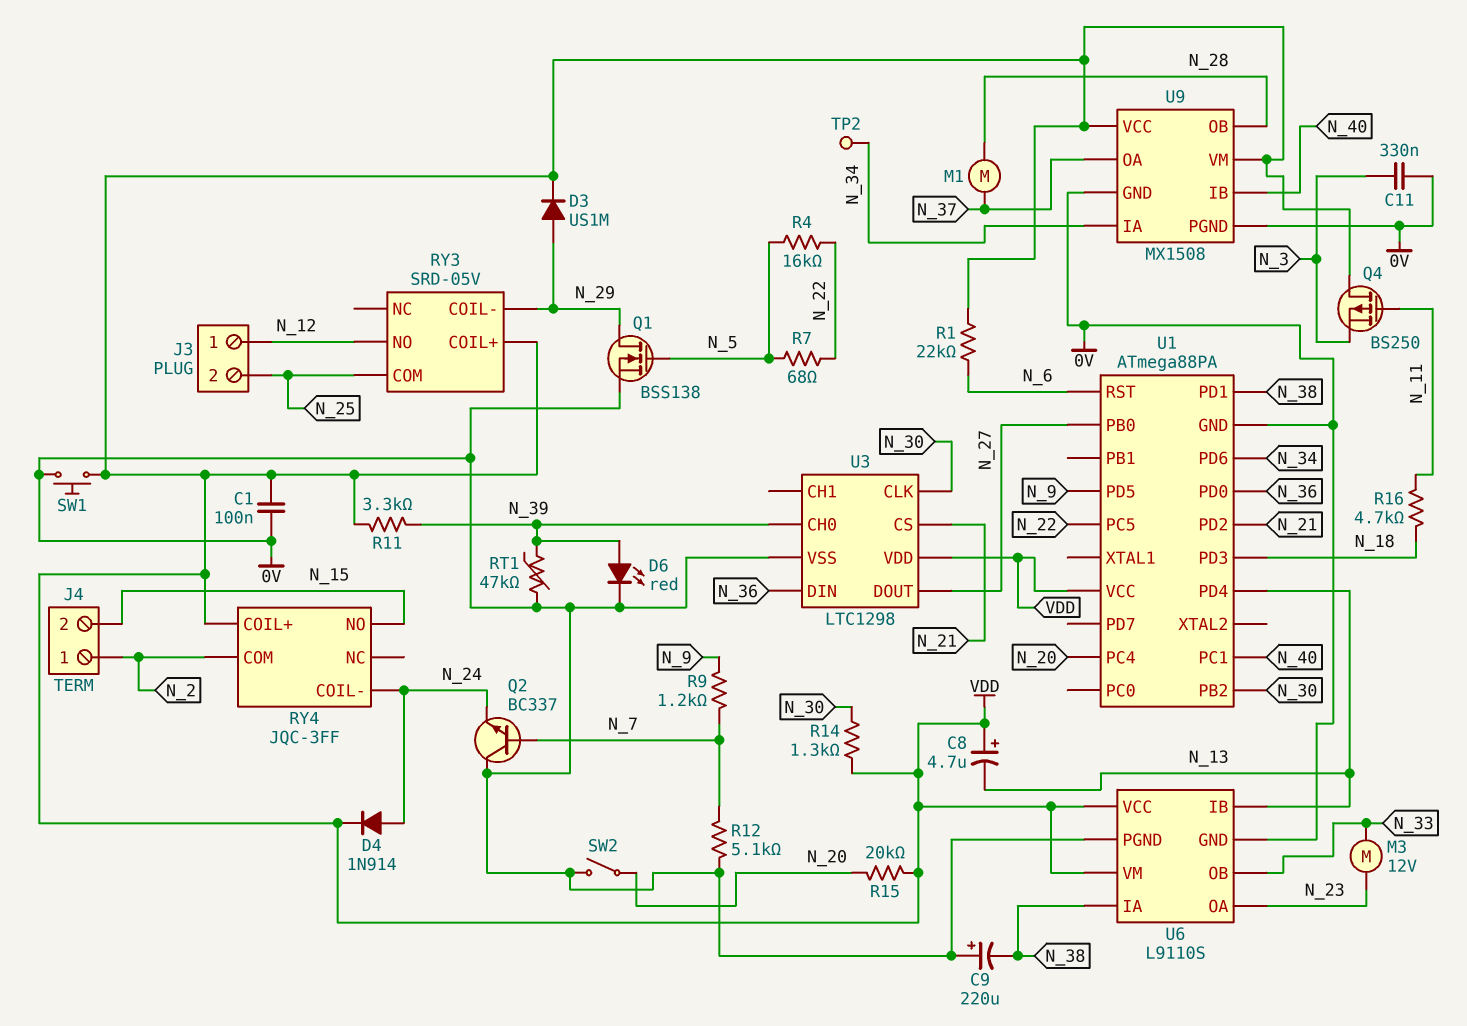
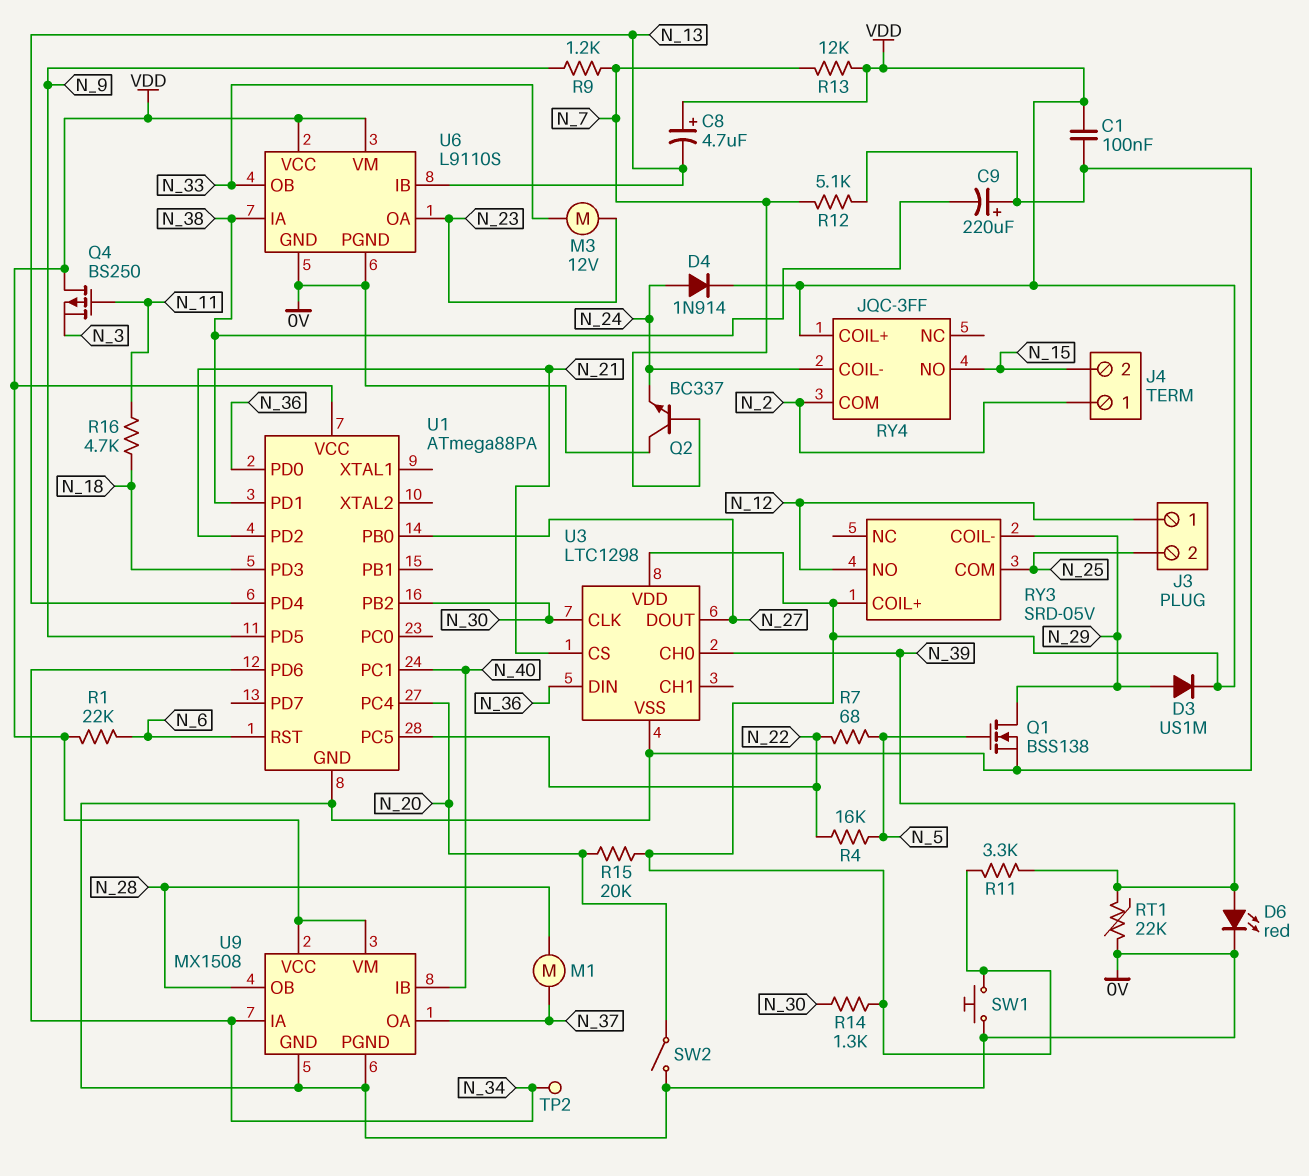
C11: 330nF (0V, N_3) -> none
R13: none -> 12k (N_7, VDD)
RT1: 47k (0V, N_39) -> 22k (0V, N_39)

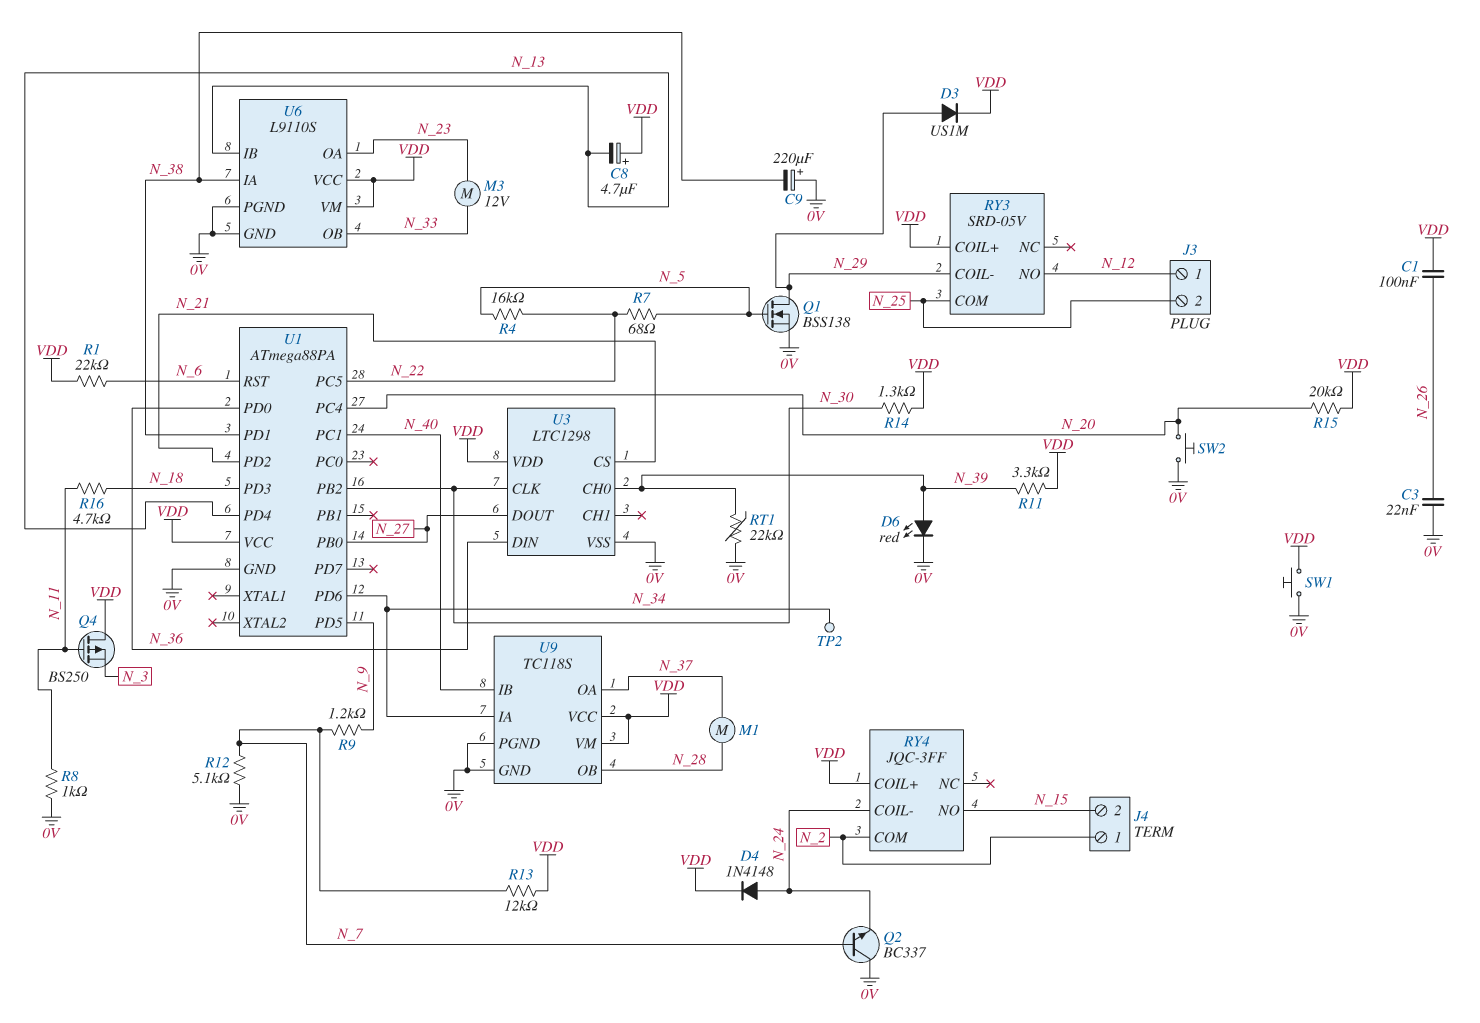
C1: 100nF (0V, VDD) -> 100nF (N_26, VDD)
C3: none -> 22nF (0V, N_26)
D4: diode 1N914 (A N_24, K VDD) -> diode 1N4148 (A N_24, K VDD)
R8: none -> 1k (0V, N_11)
SW2: switch (0V, N_20) -> button (0V, N_20)
U9: MX1508 -> TC118S

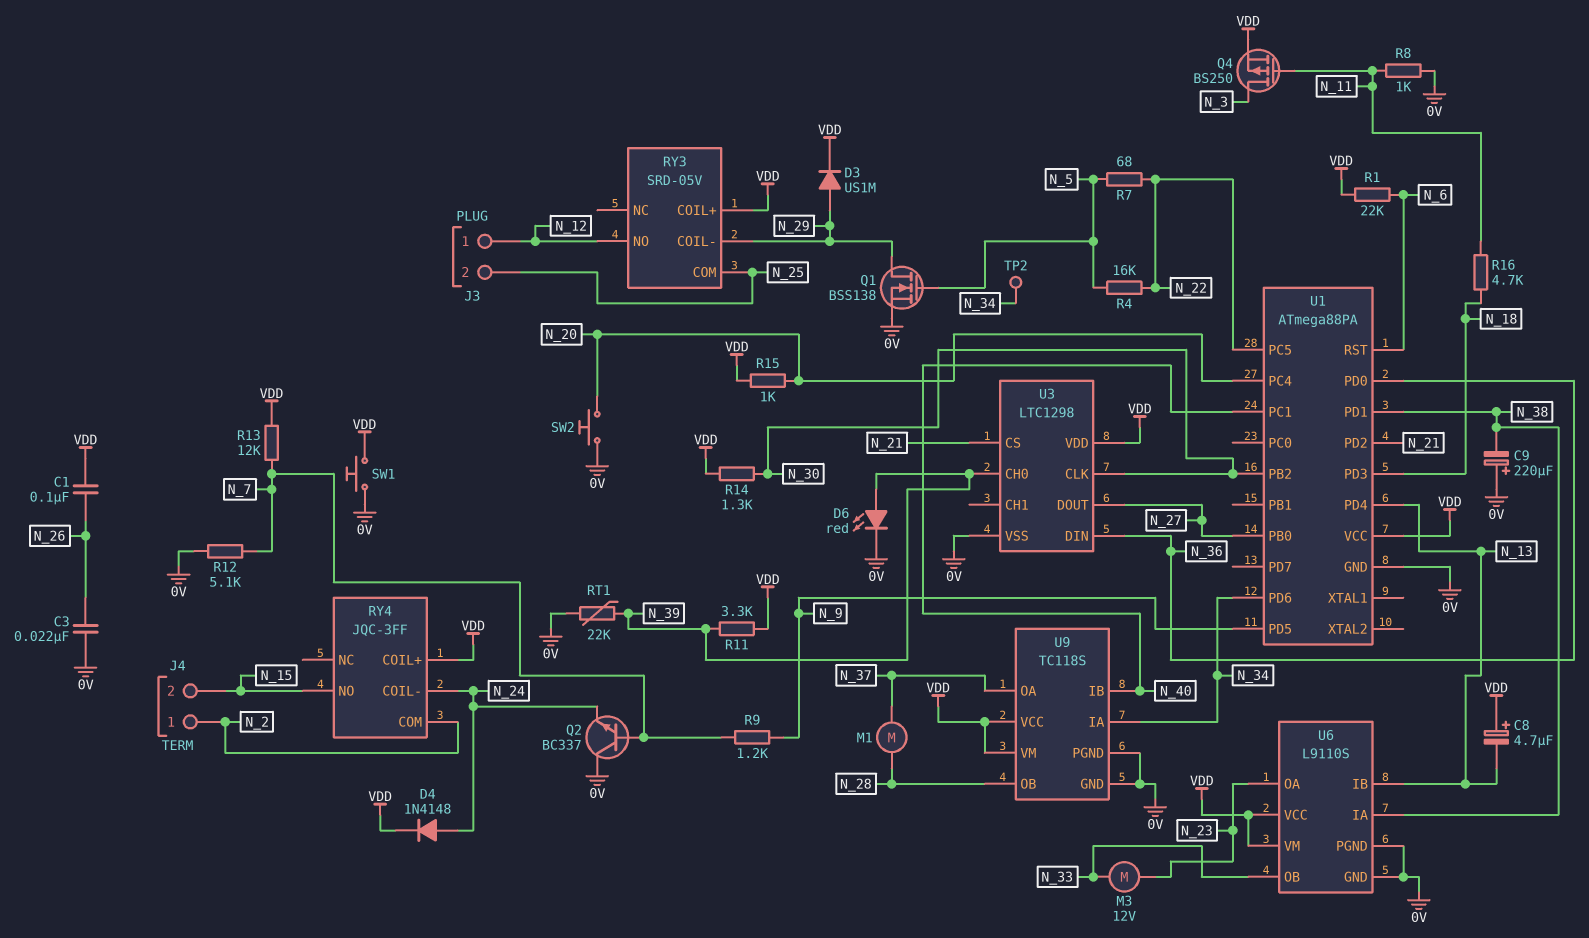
Q4: PMOS BS250 (G N_11, D VDD, S N_3) -> PMOS BS250 (G N_11, D N_3, S VDD)
R15: 20k (N_20, VDD) -> 1k (N_20, VDD)

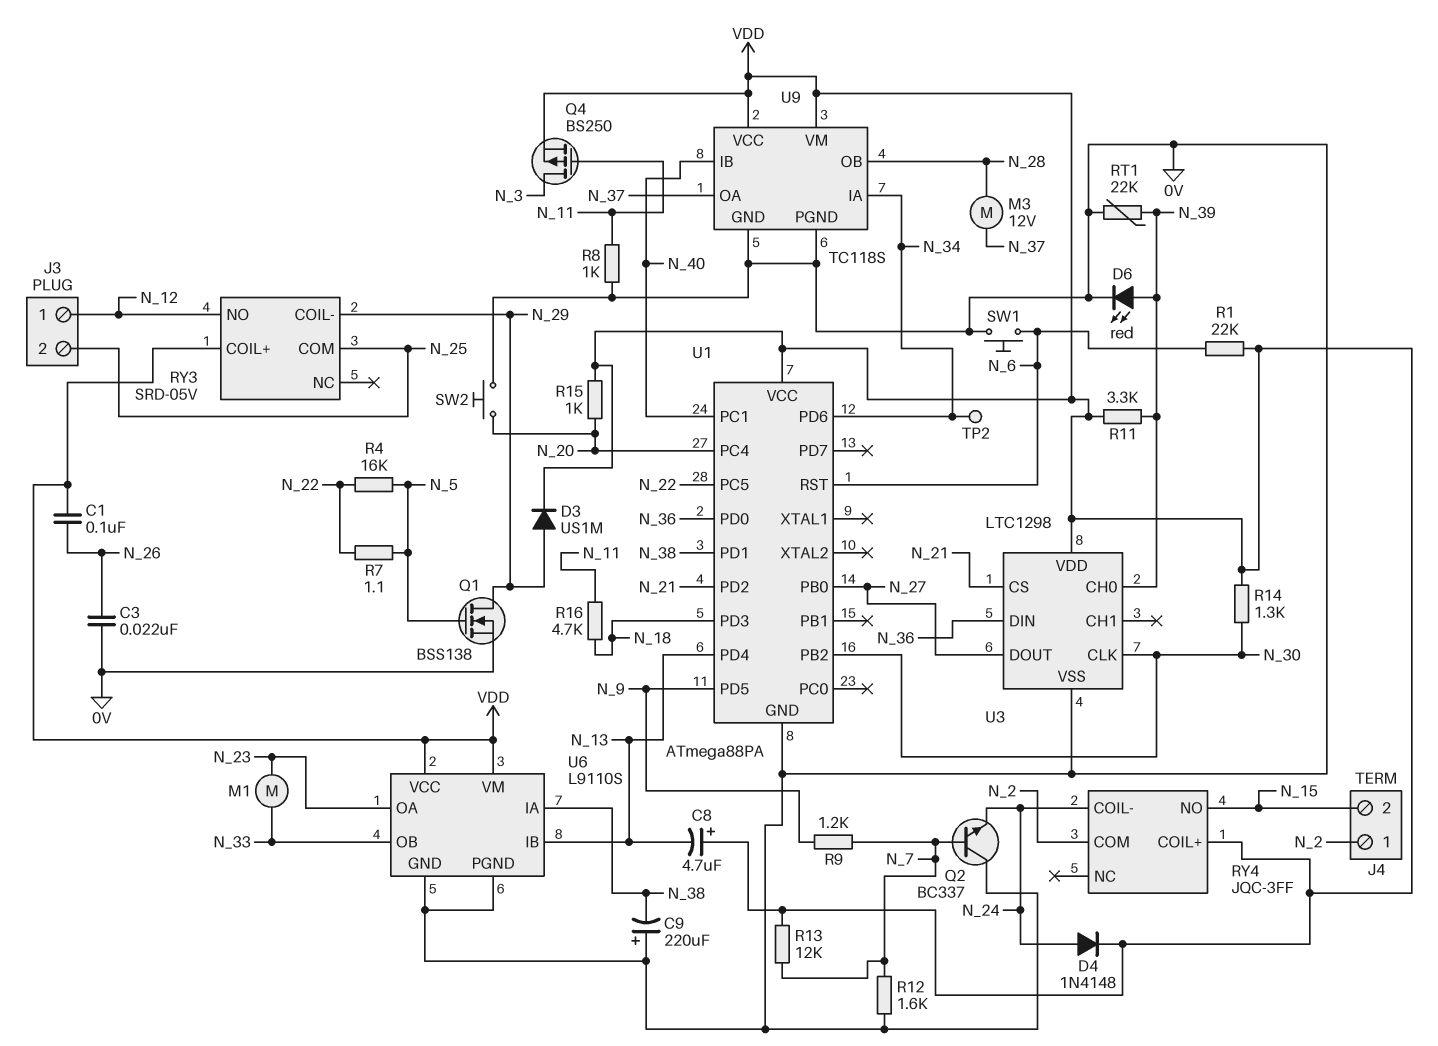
M1: motor (N_28, N_37) -> motor (N_23, N_33)
M3: motor 12V (N_23, N_33) -> motor 12V (N_28, N_37)
R7: 68 (N_5, N_22) -> 1.1 (N_5, N_22)
R12: 5.1k (0V, N_7) -> 1.6k (0V, N_7)
SW1: button (0V, VDD) -> button (0V, N_6)

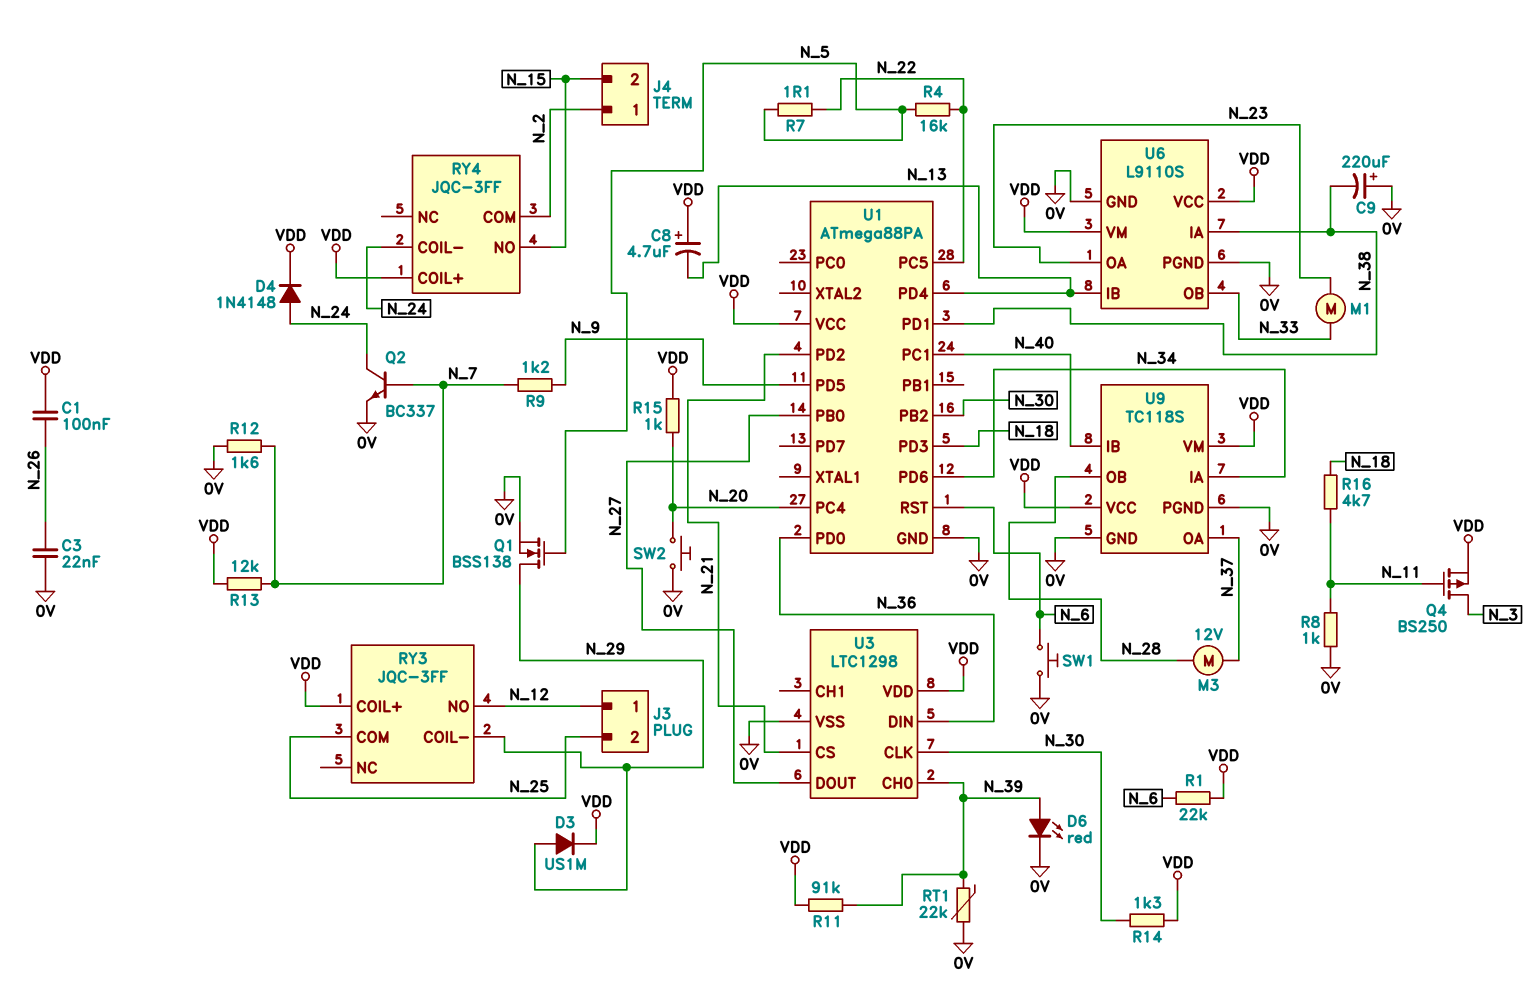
Q2: NPN BC337 (B N_7, C 0V, E N_24) -> NPN BC337 (B N_7, C N_24, E 0V)
R11: 3.3k (N_39, VDD) -> 91k (N_39, VDD)
RY3: SRD-05V -> JQC-3FF
TP2: test point (N_34) -> none

